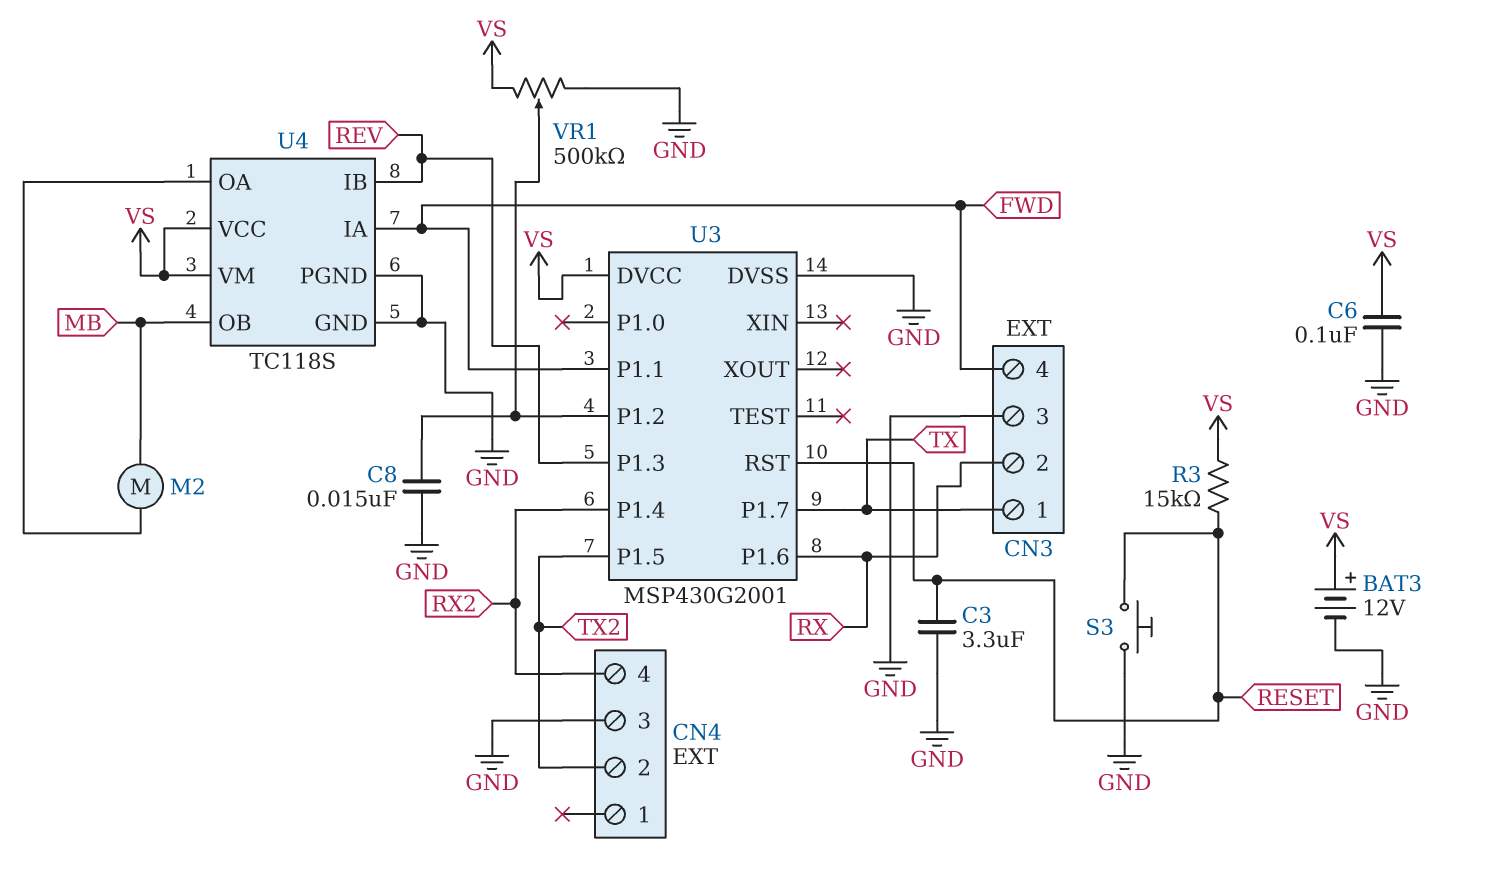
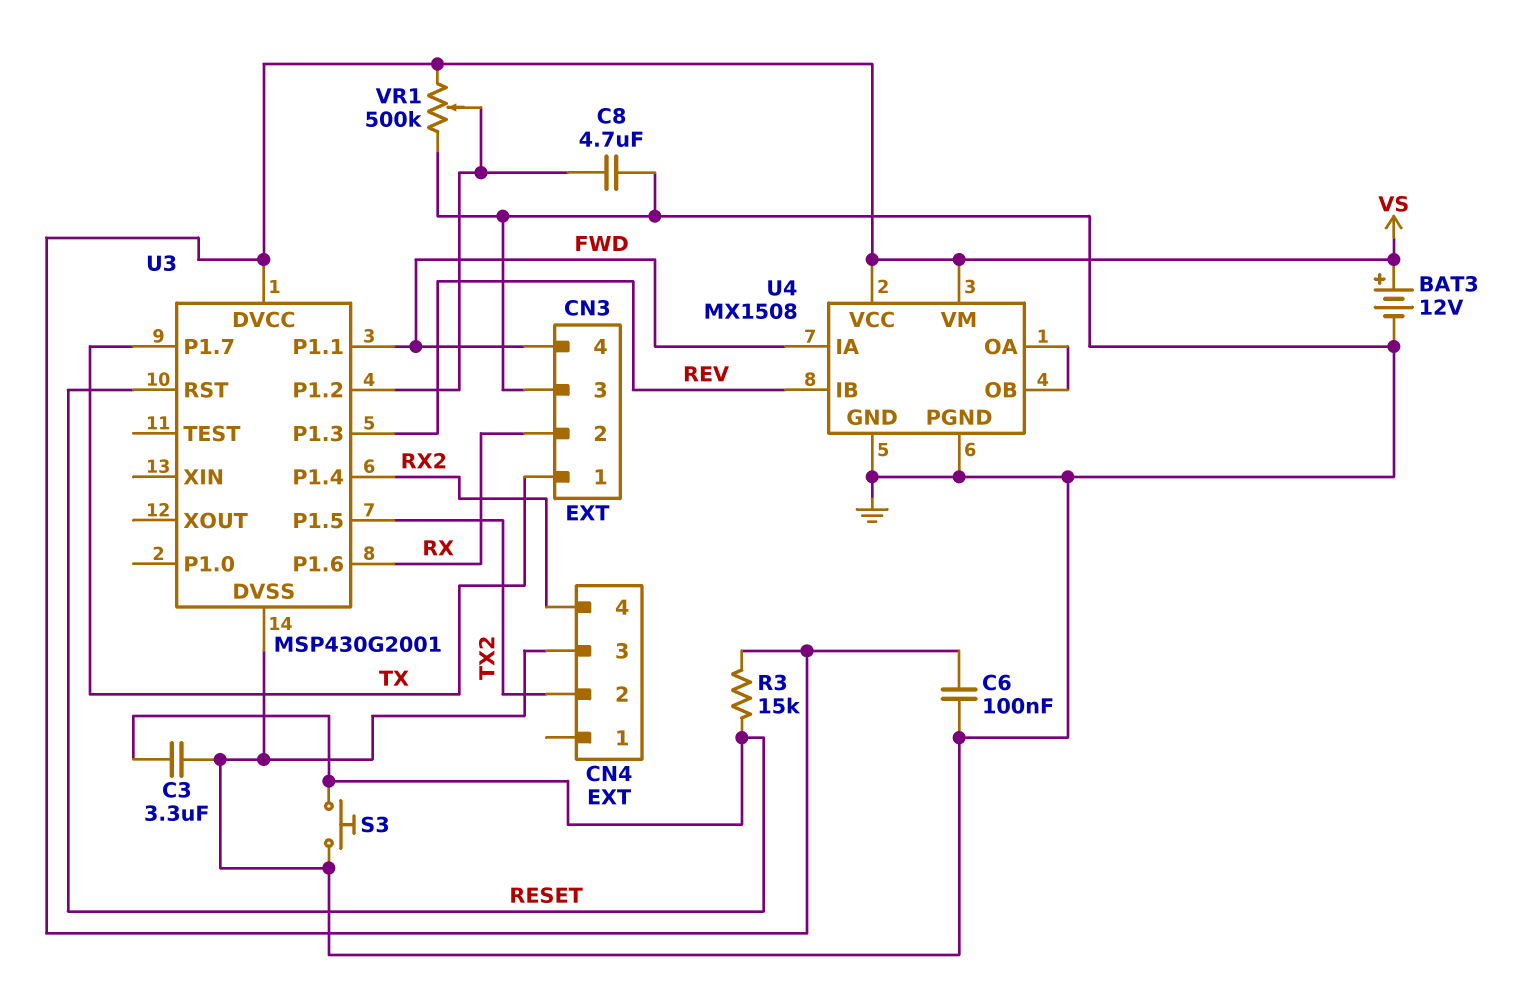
C8: 15nF (GND, U3/P1.2) -> 4.7uF (GND, U3/P1.2)
M2: motor (MB, U4/OA) -> none
U4: TC118S -> MX1508
U4 pin OB: MB -> U4/OA

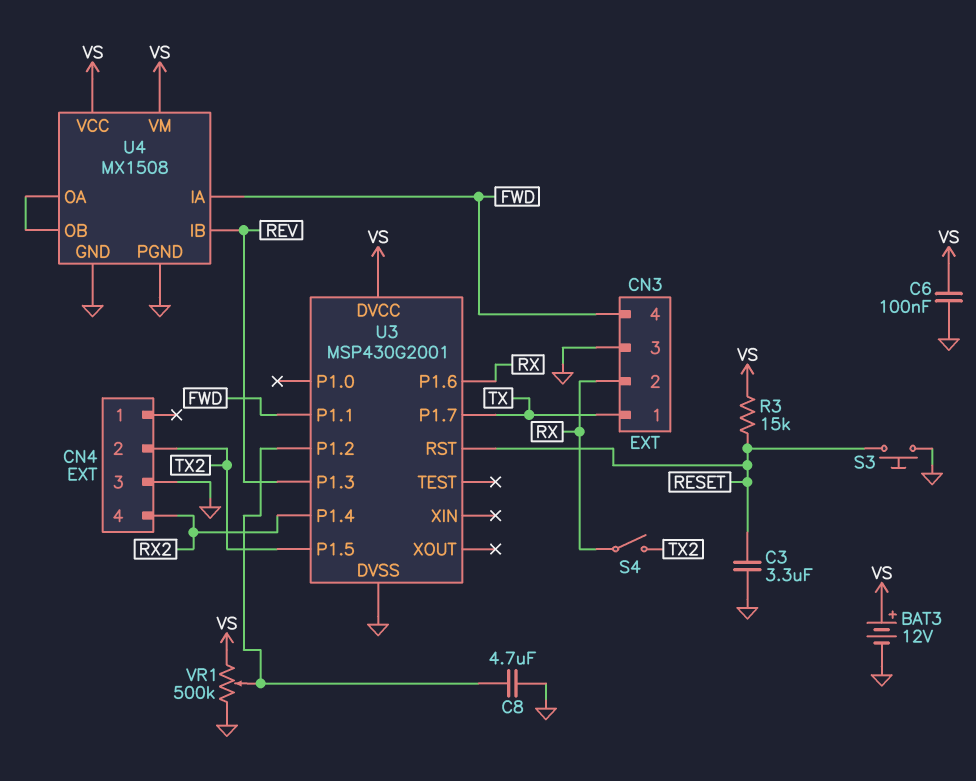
S4: none -> switch (RX, TX2)

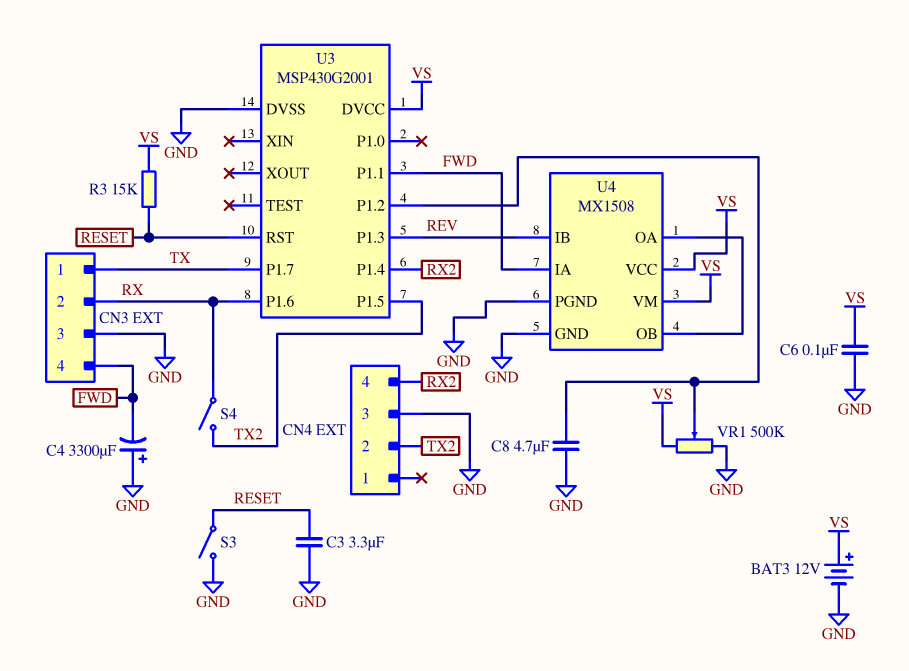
C4: none -> 3300uF (plus GND, minus FWD)
S3: button (GND, RESET) -> switch (GND, RESET)

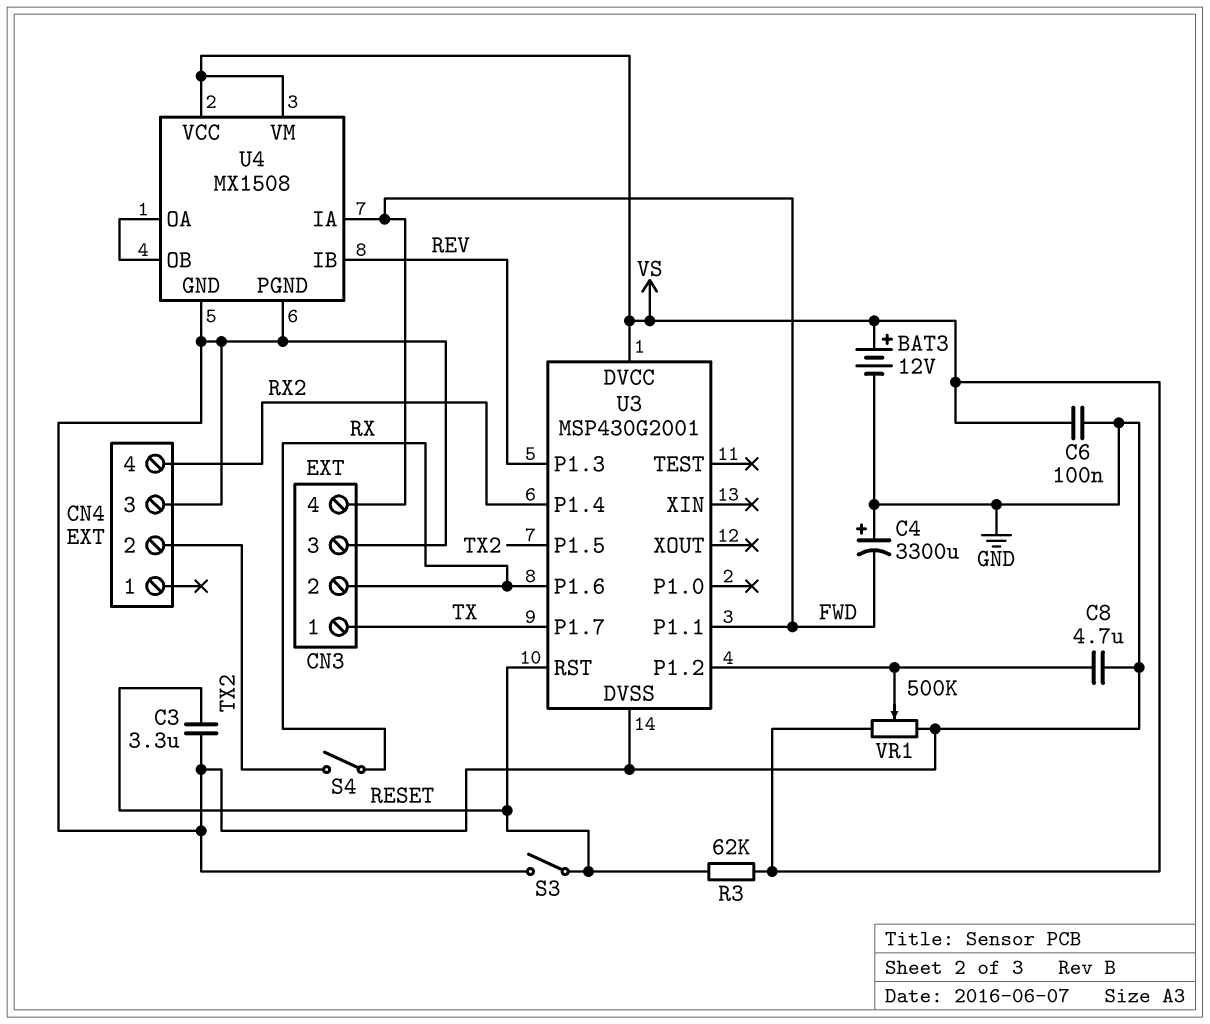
R3: 15k (RESET, VS) -> 62k (RESET, VS)

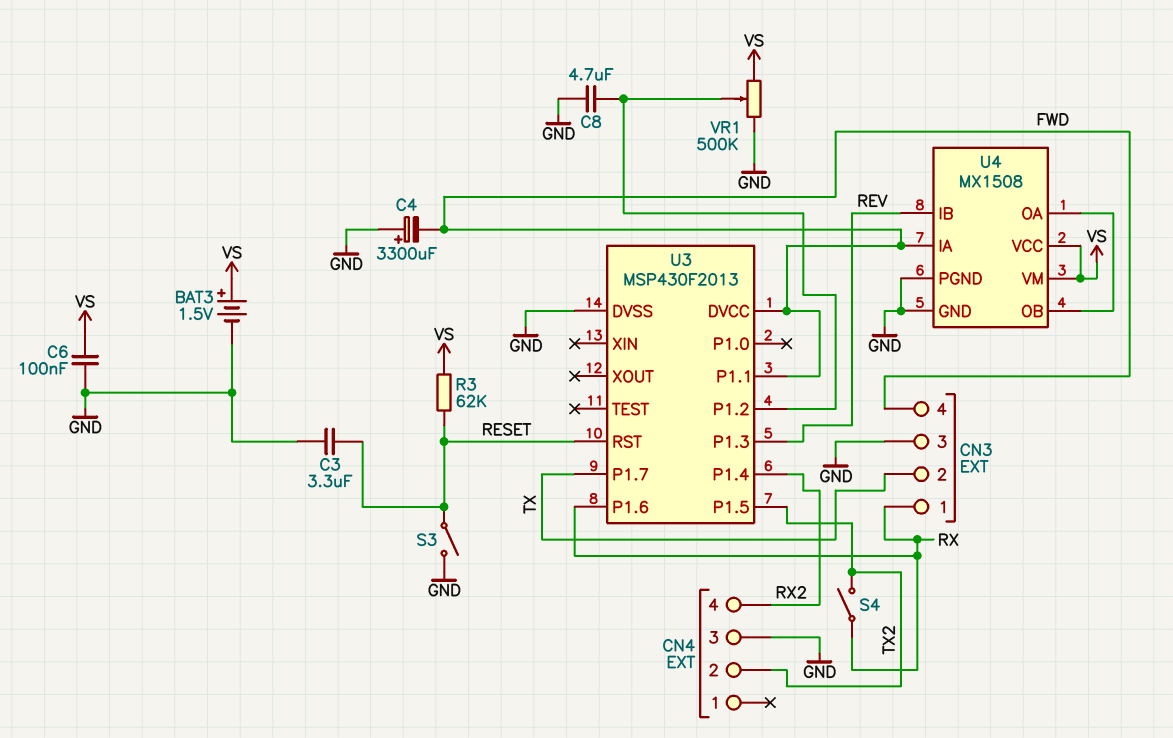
BAT3: 12V (plus VS, minus GND) -> 1.5V (plus VS, minus GND)
CN3 pin 1: TX -> RX
CN3 pin 2: RX -> TX
U3: MSP430G2001 -> MSP430F2013
U3 pin DVCC: VS -> FWD

